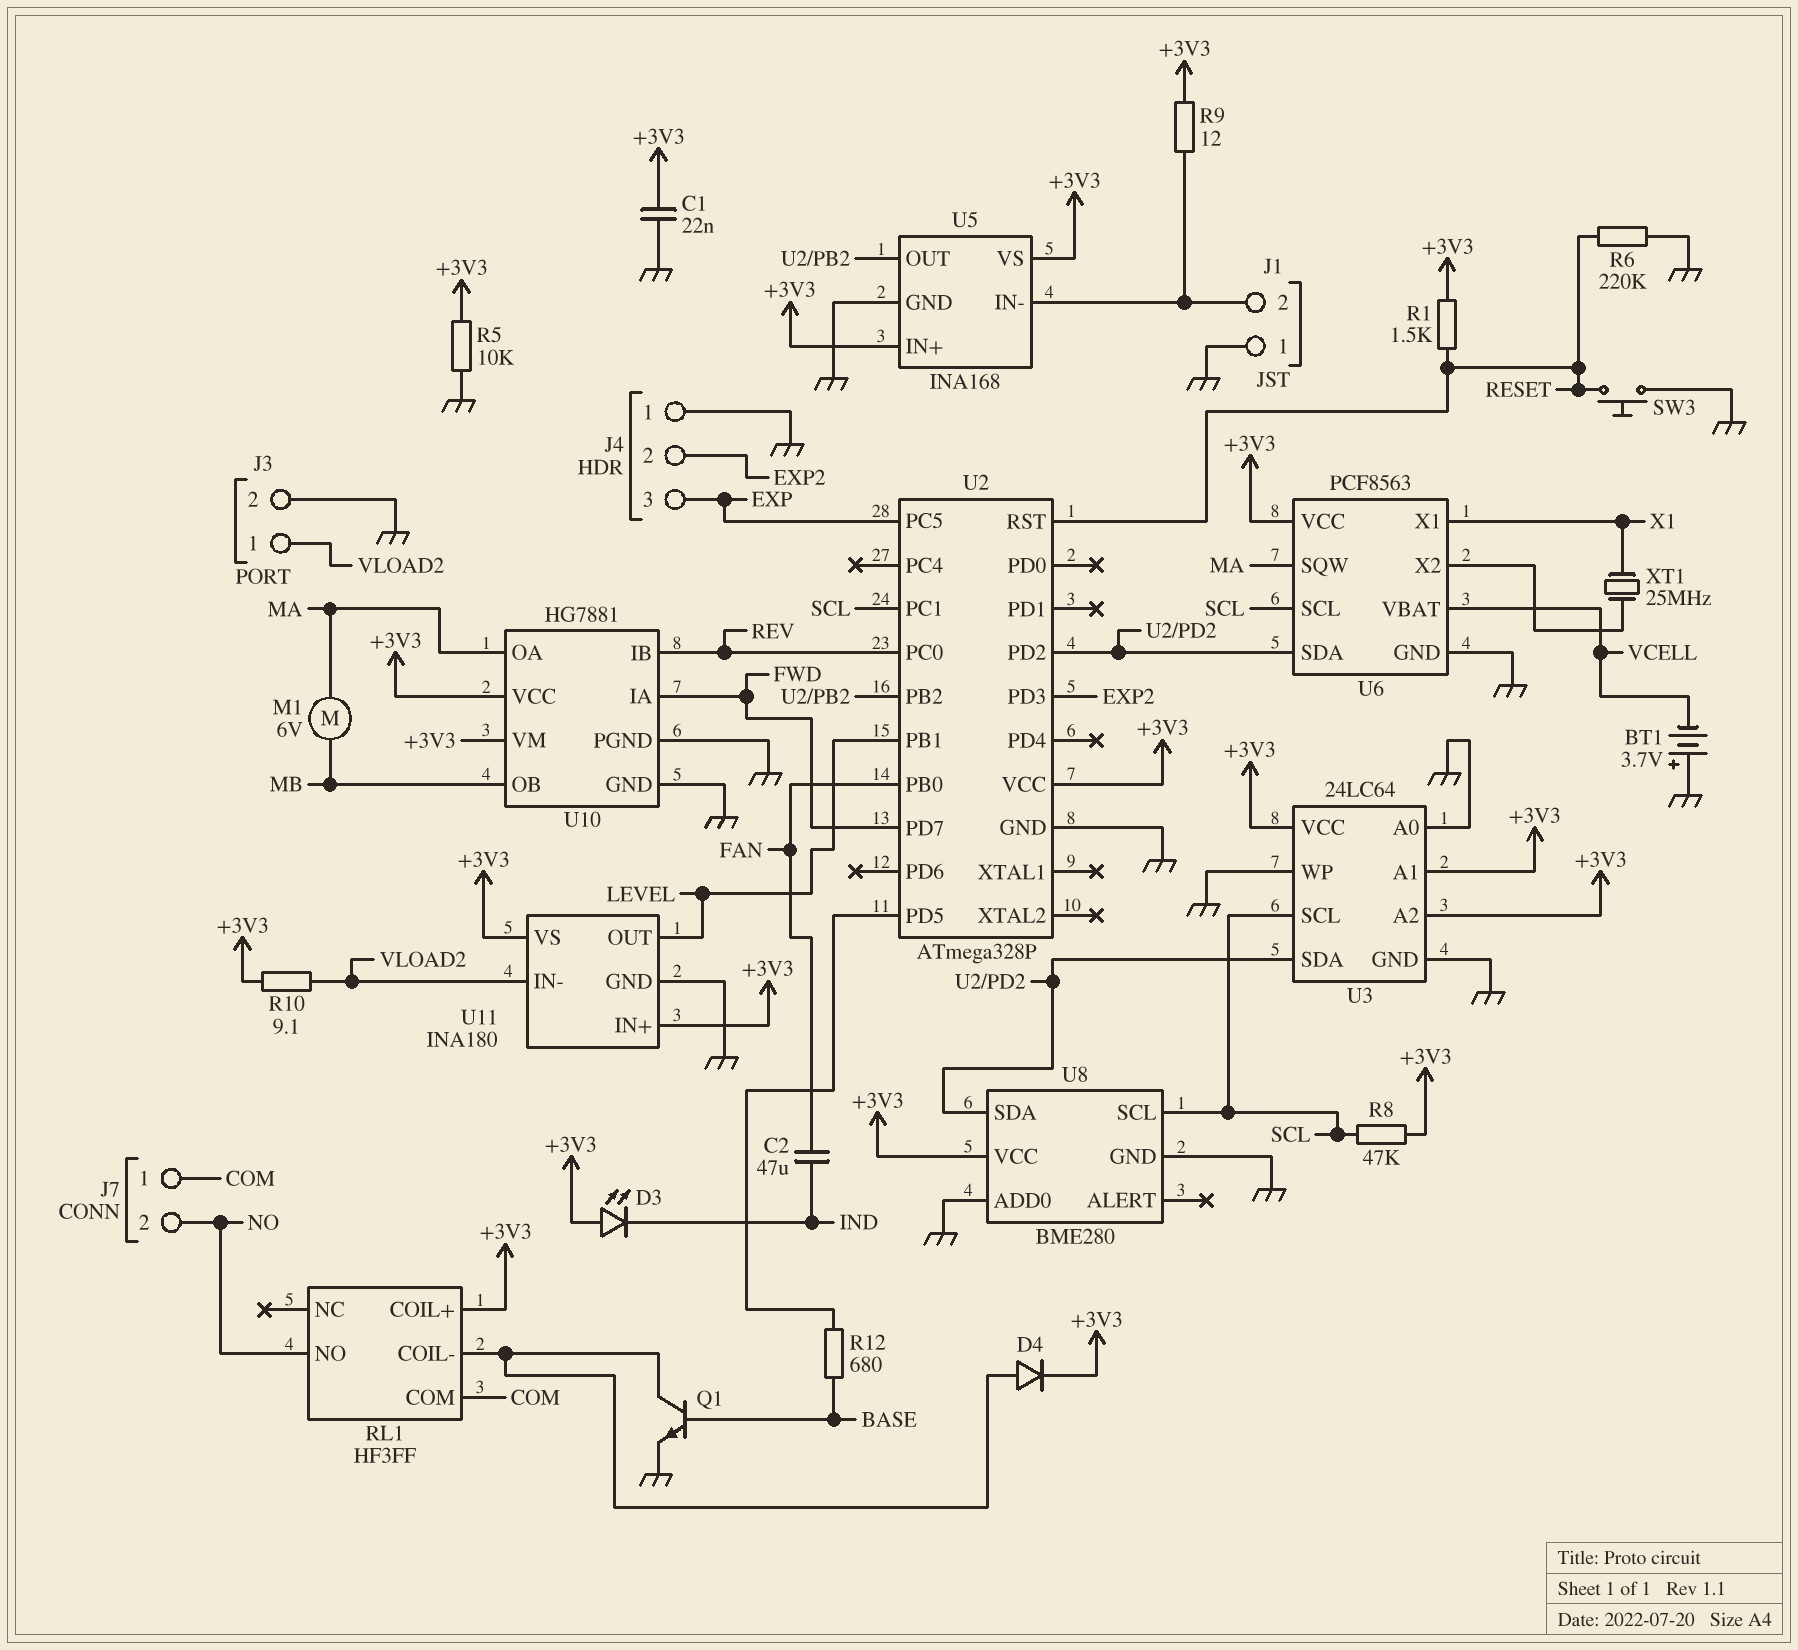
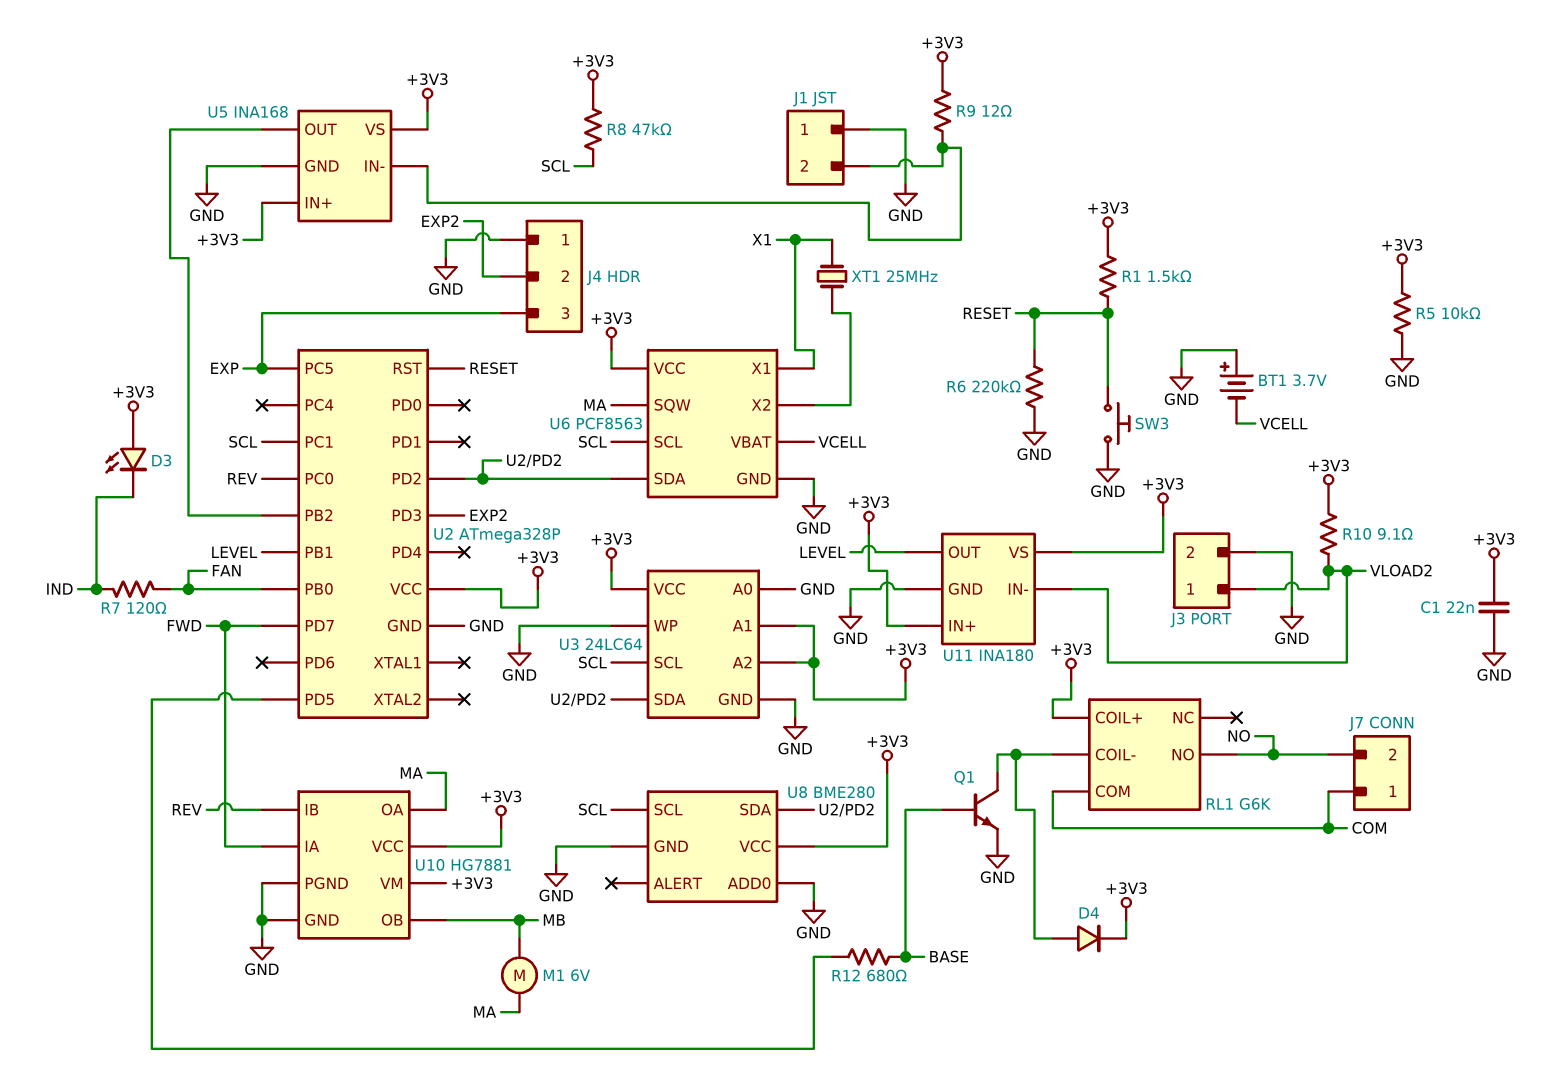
C2: 47uF (FAN, IND) -> none
R7: none -> 120 (FAN, IND)
RL1: HF3FF -> G6K

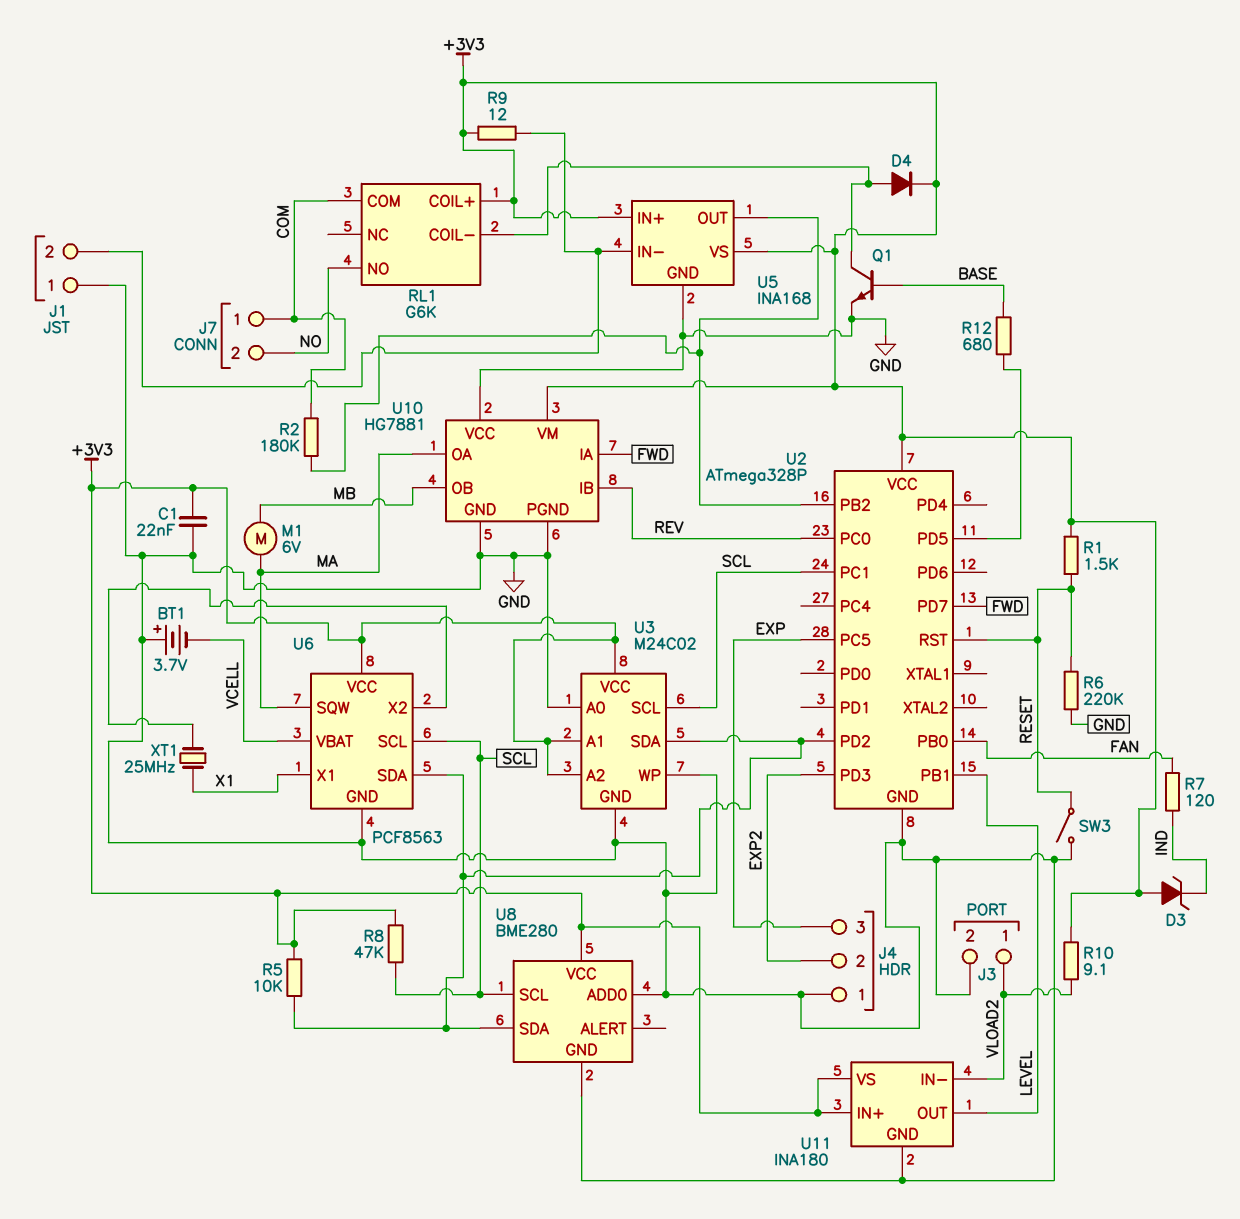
D3: LED (A +3V3, K IND) -> zener (A +3V3, K IND)
R2: none -> 180k (COM, U2/PB2)
R5: 10k (+3V3, GND) -> 10k (+3V3, U2/PD2)
SW3: button (GND, RESET) -> switch (GND, RESET)
U3: 24LC64 -> M24C02
U10 pin VCC: +3V3 -> GND

